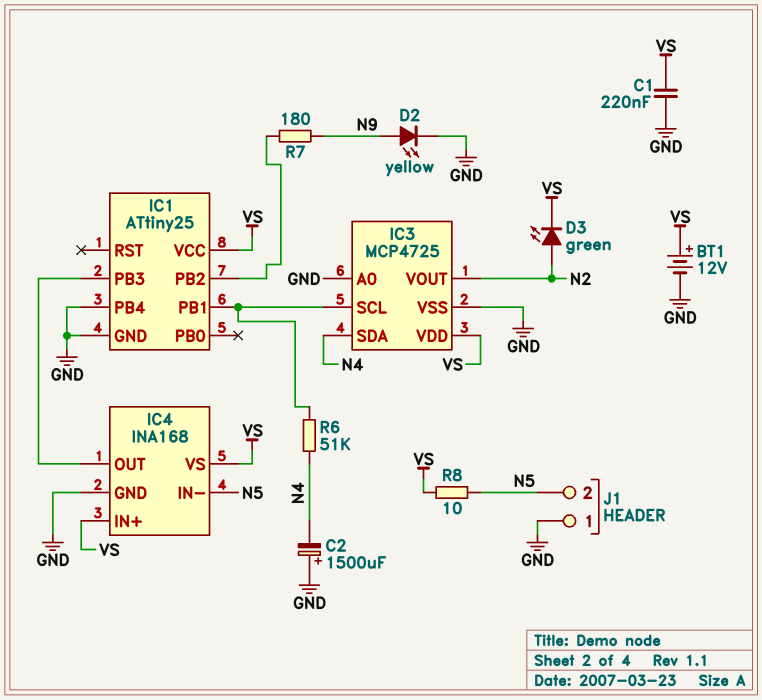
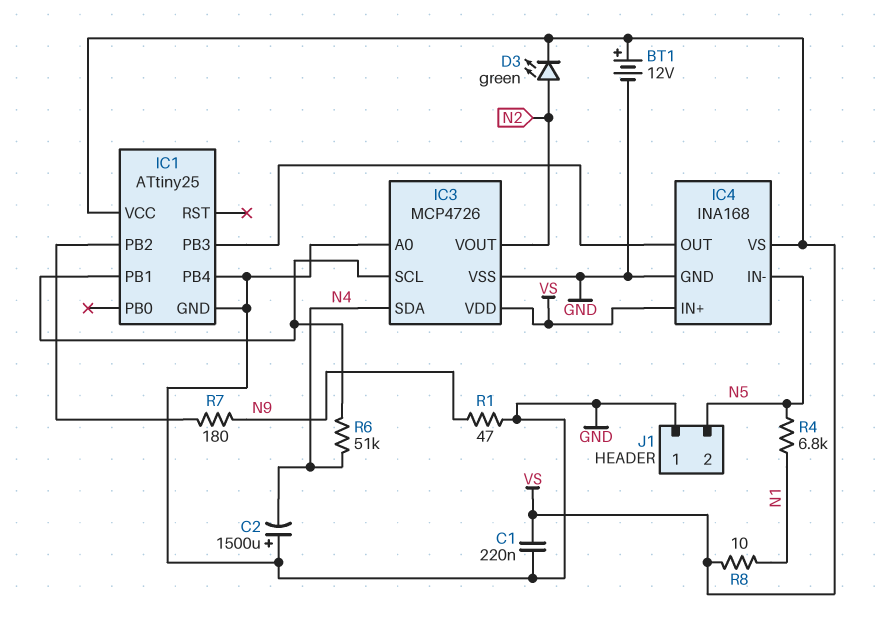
D2: LED yellow (A N9, K GND) -> none
IC3: MCP4725 -> MCP4726
R1: none -> 47 (GND, N9)
R4: none -> 6.8k (N1, N5)
R8: 10 (N5, VS) -> 10 (N1, VS)

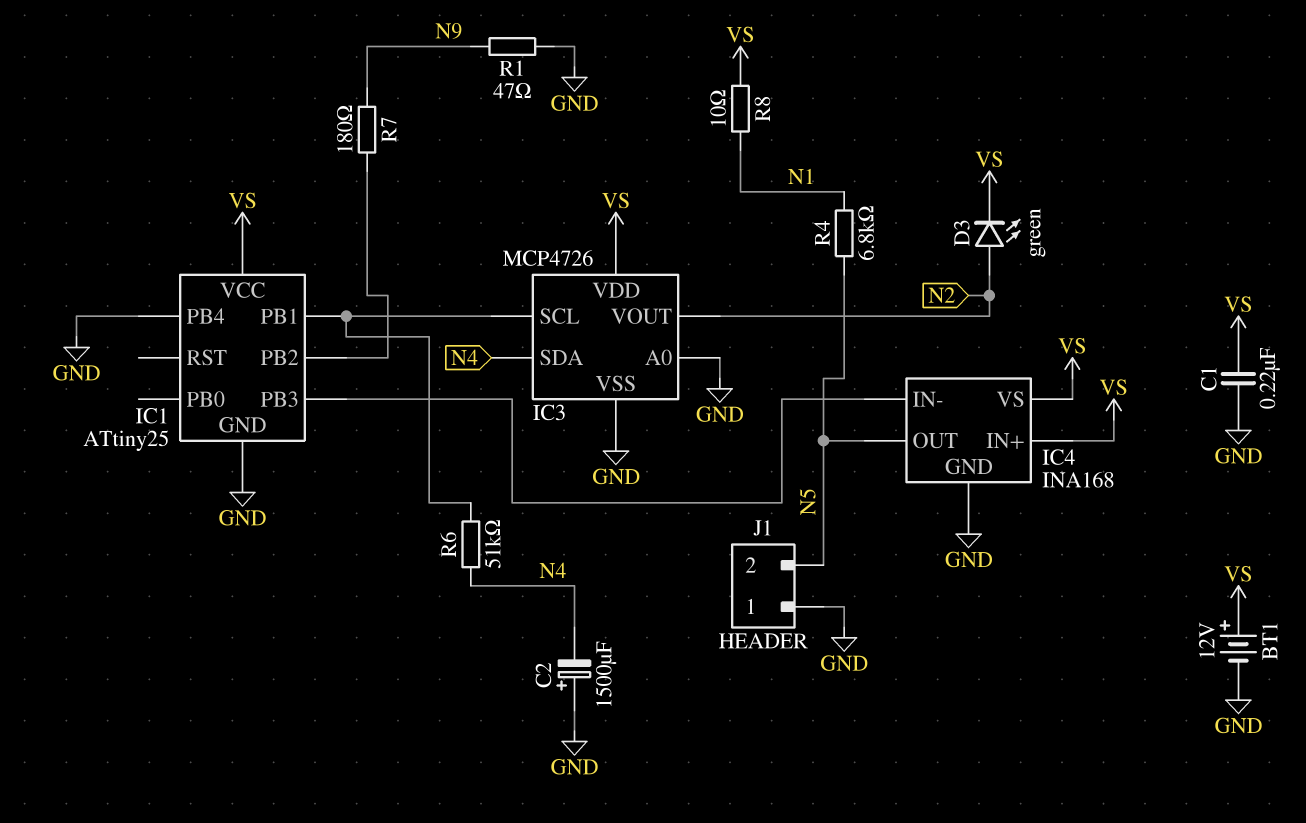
IC4 pin IN-: N5 -> IC1/PB3
IC4 pin OUT: IC1/PB3 -> N5

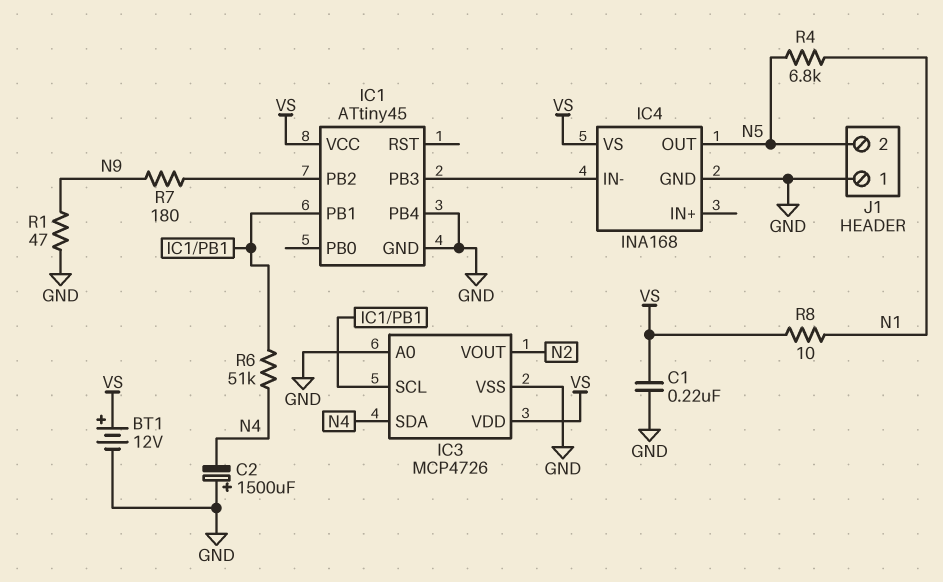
D3: LED green (A N2, K VS) -> none
IC1: ATtiny25 -> ATtiny45
IC4 pin IN+: VS -> none

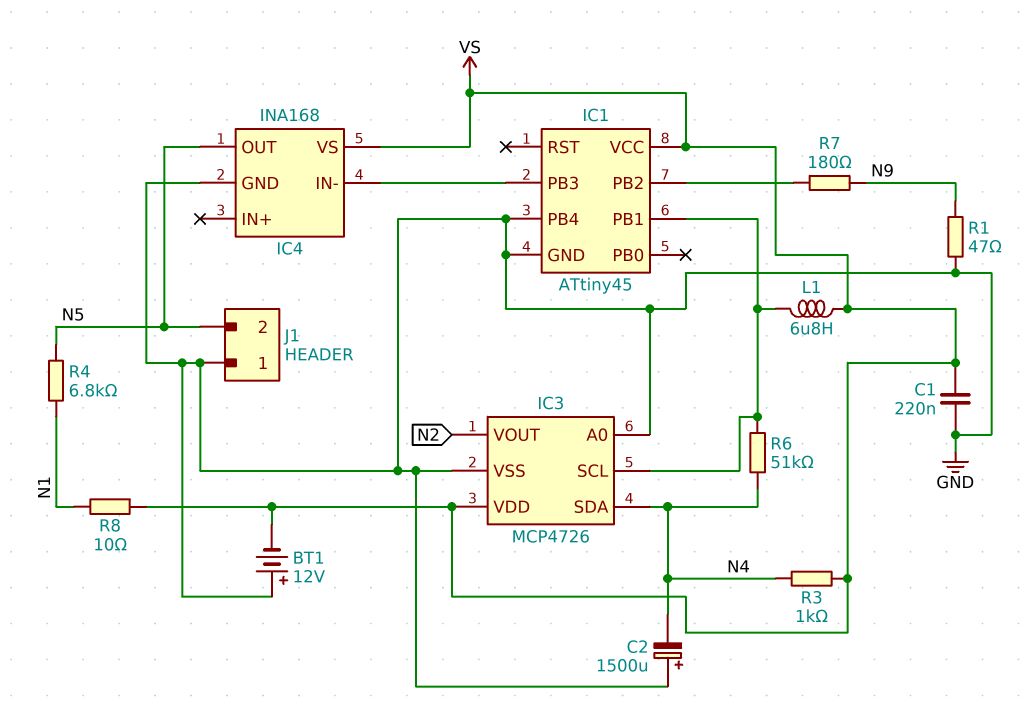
BT1: 12V (plus VS, minus GND) -> 12V (plus GND, minus VS)
L1: none -> 6.8uH (IC1/PB1, VS)
R3: none -> 1k (N4, VS)

